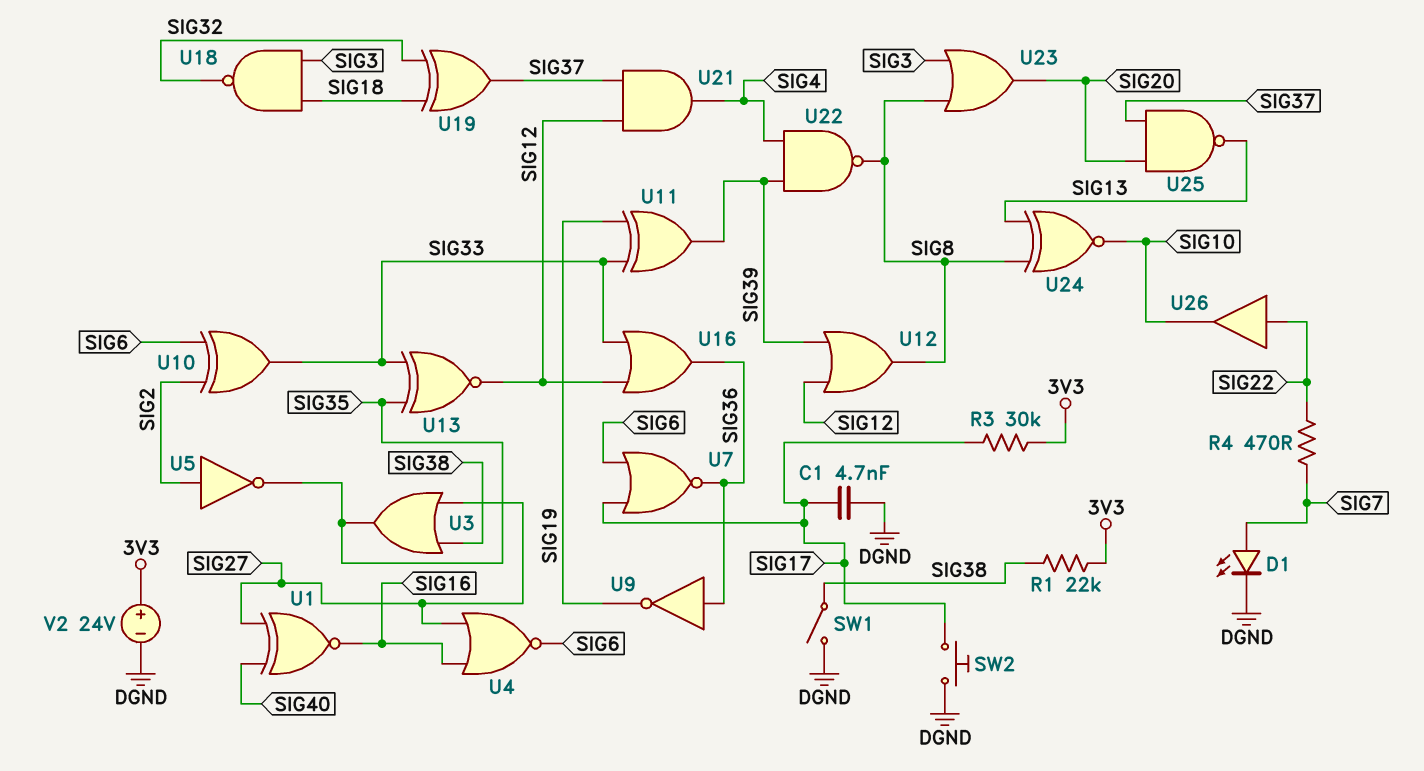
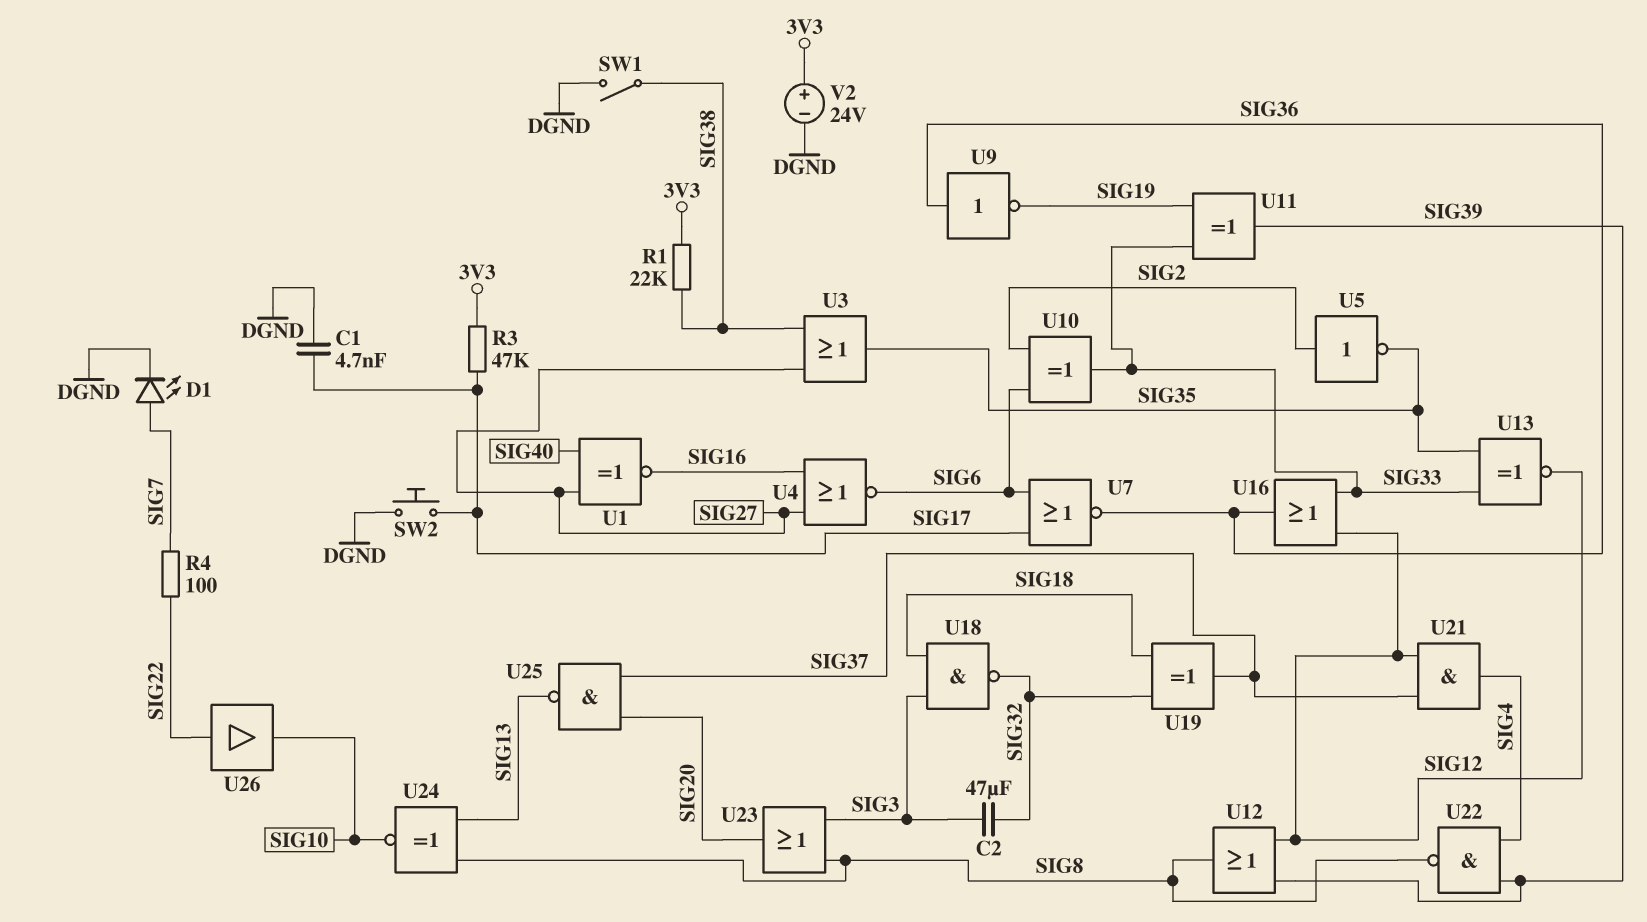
C2: none -> 47uF (SIG3, SIG32)
R3: 30k (3V3, SIG17) -> 47k (3V3, SIG17)
R4: 470 (SIG7, SIG22) -> 100 (SIG7, SIG22)

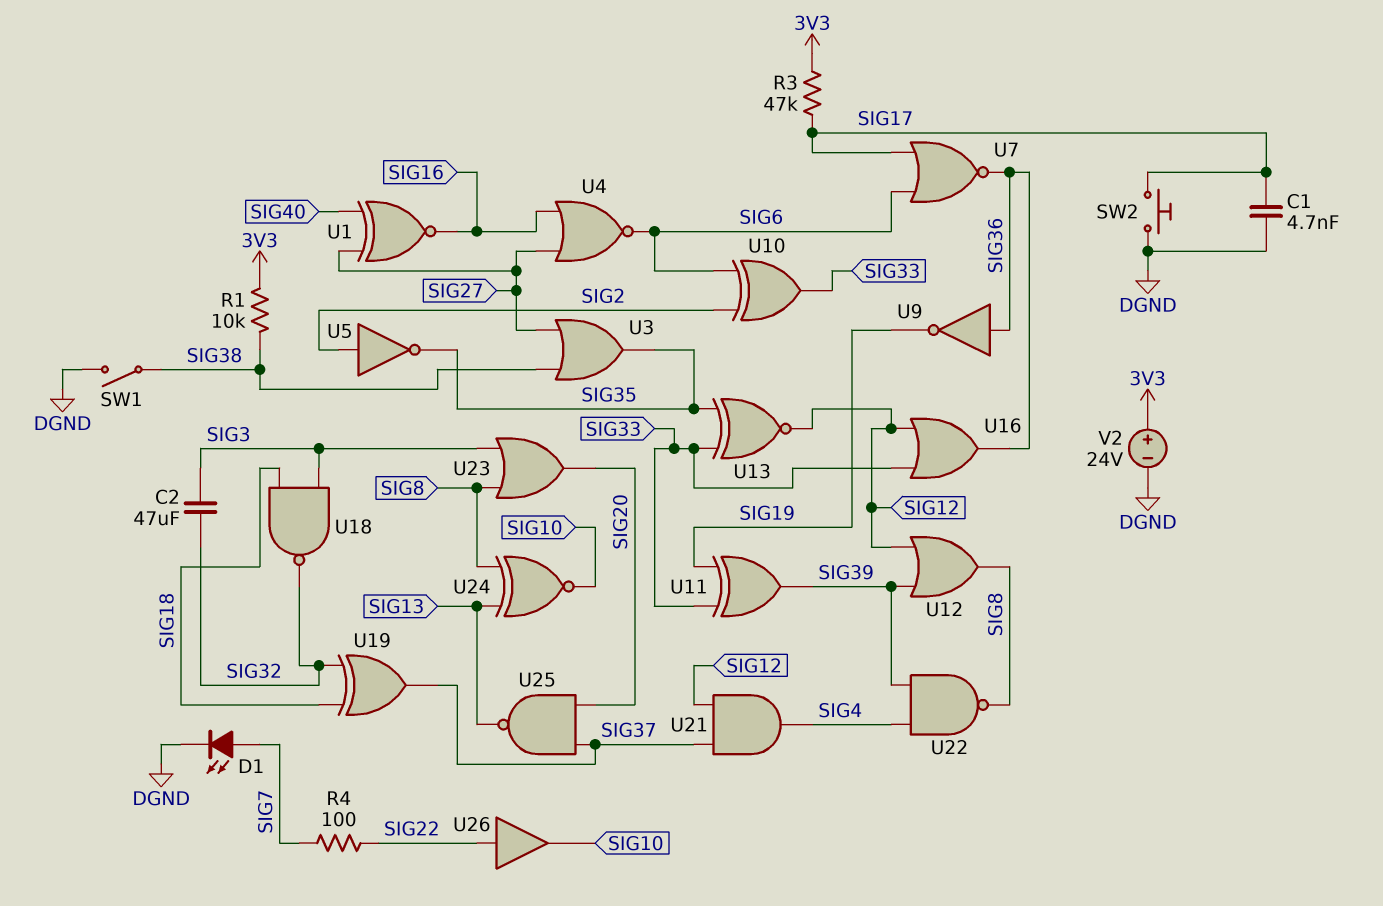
R1: 22k (3V3, SIG38) -> 10k (3V3, SIG38)

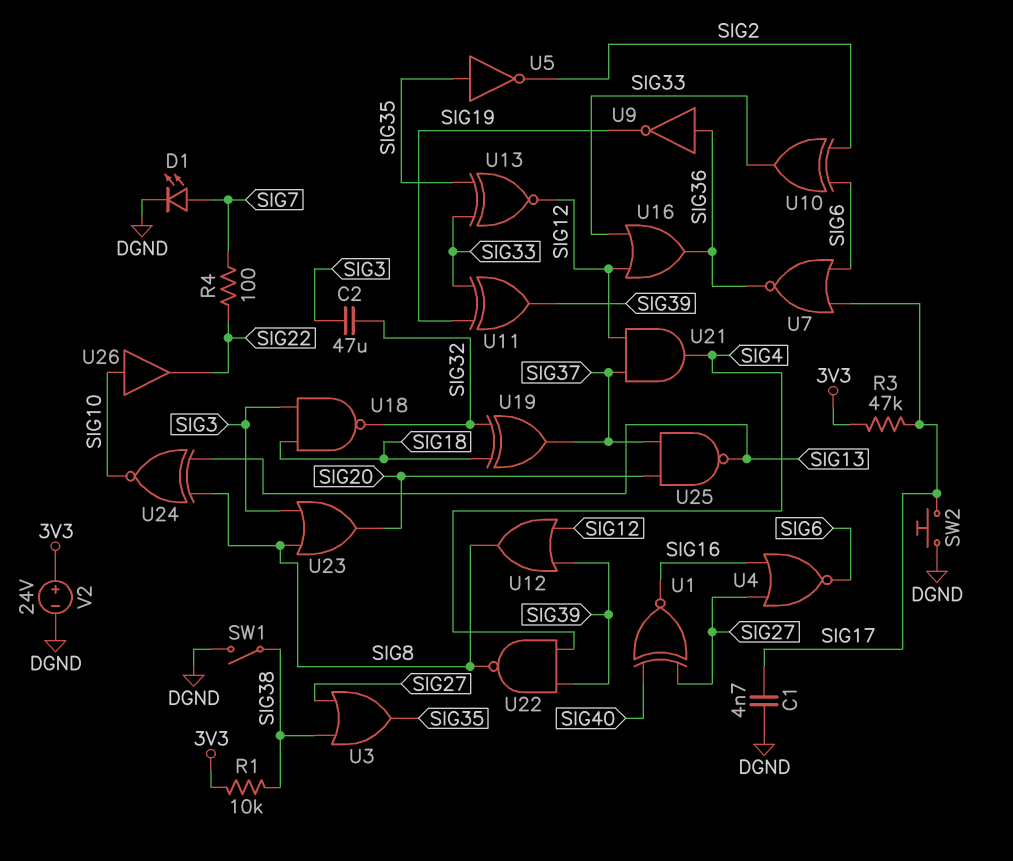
U5: NOT (in SIG2, out SIG35) -> NOT (in SIG35, out SIG2)
U26: buffer (in SIG22, out SIG10) -> buffer (in SIG10, out SIG22)

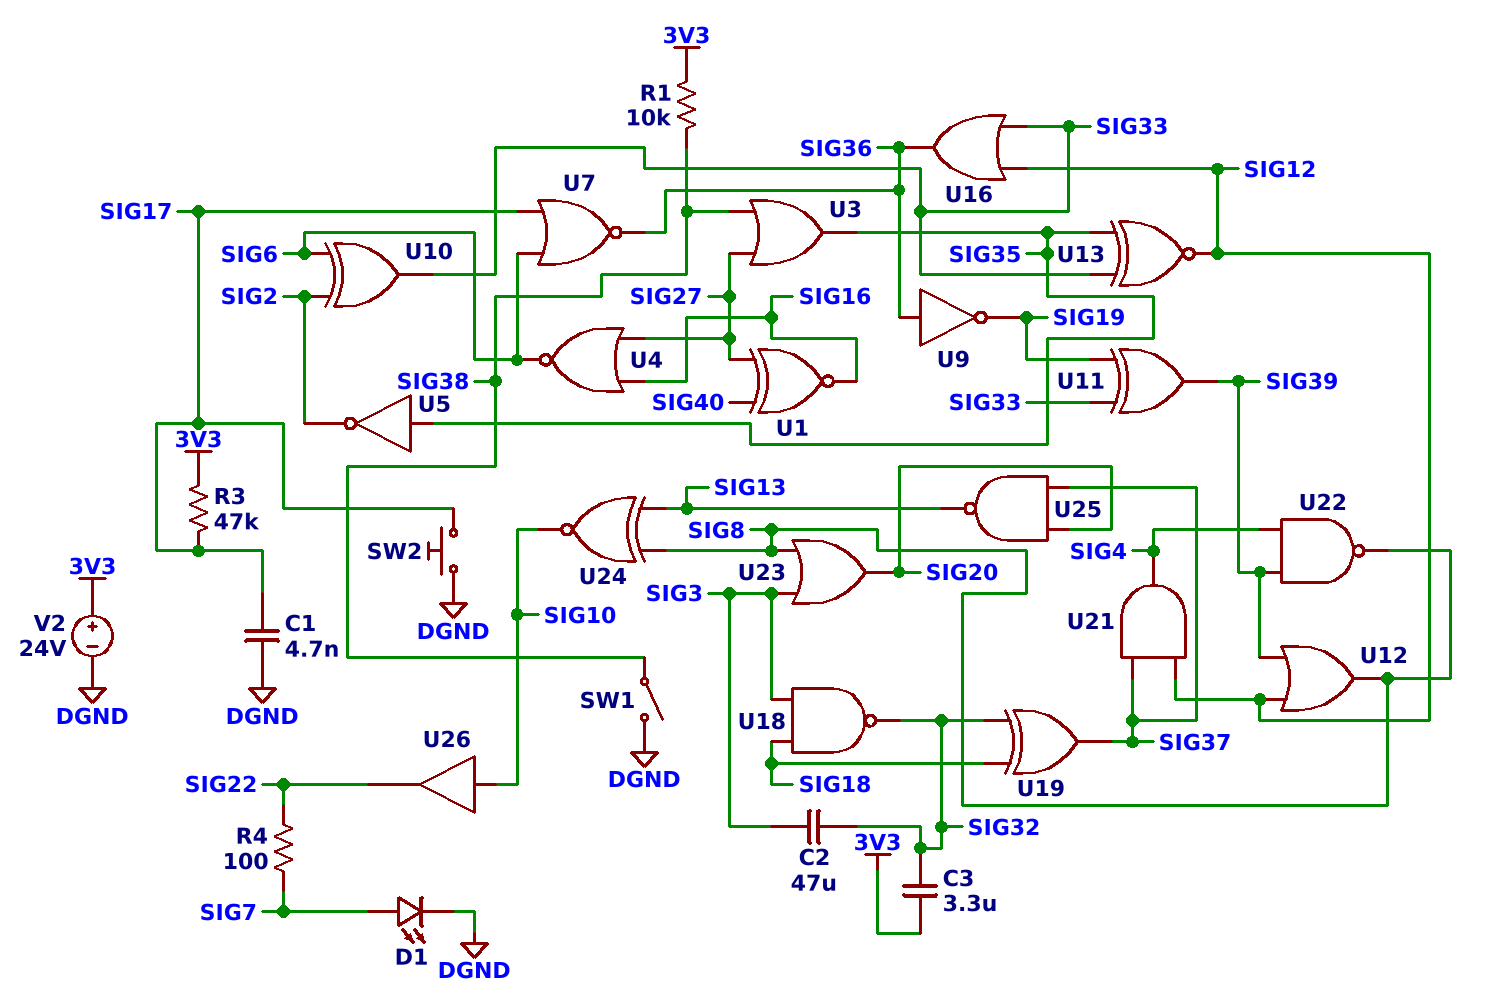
C3: none -> 3.3uF (3V3, SIG32)

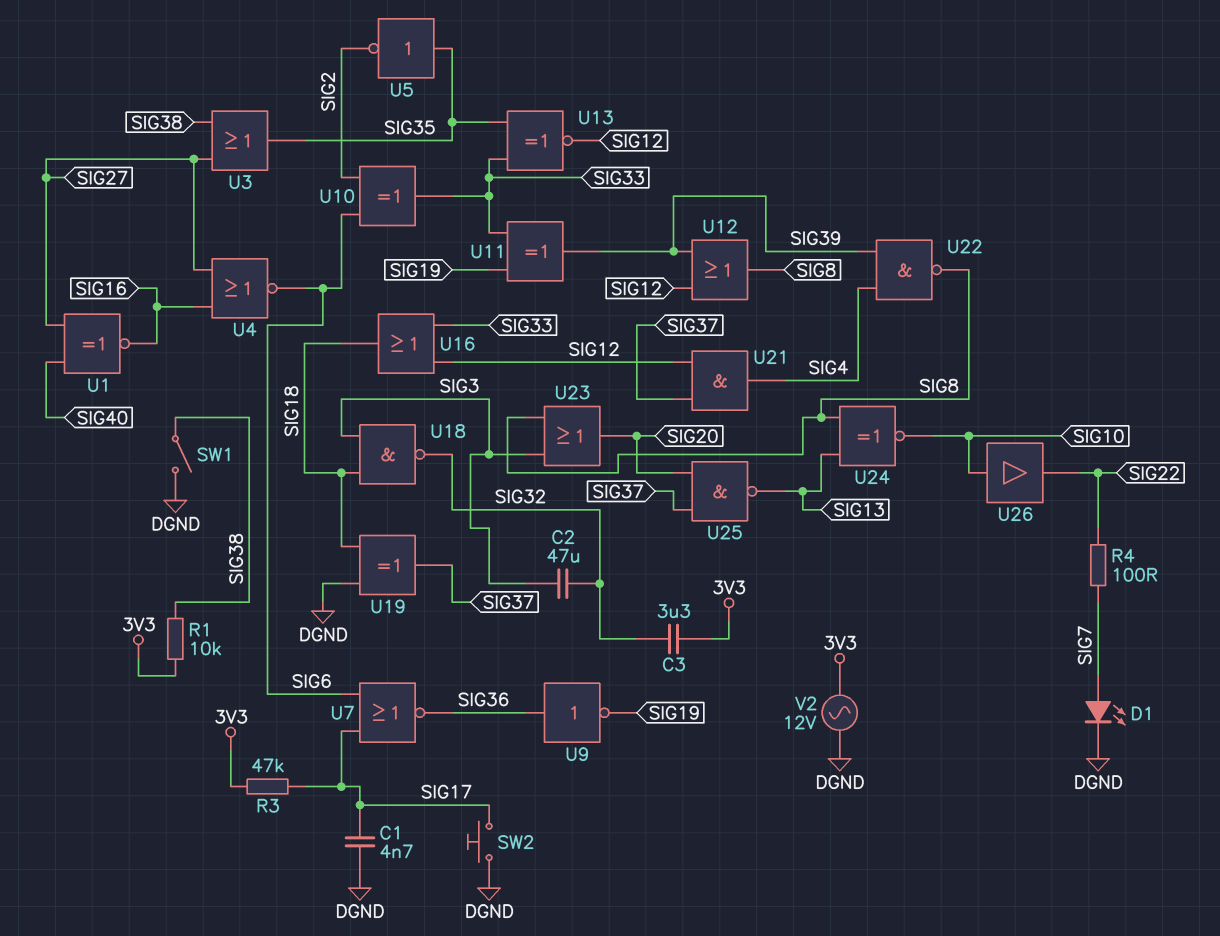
U16: OR (in SIG12, in SIG33, out SIG36) -> OR (in SIG12, in SIG33, out SIG18)
U19: XOR (in SIG18, in SIG32, out SIG37) -> XOR (in DGND, in SIG18, out SIG37)
V2: 24V (plus 3V3, minus DGND) -> AC 12V (3V3, DGND)

